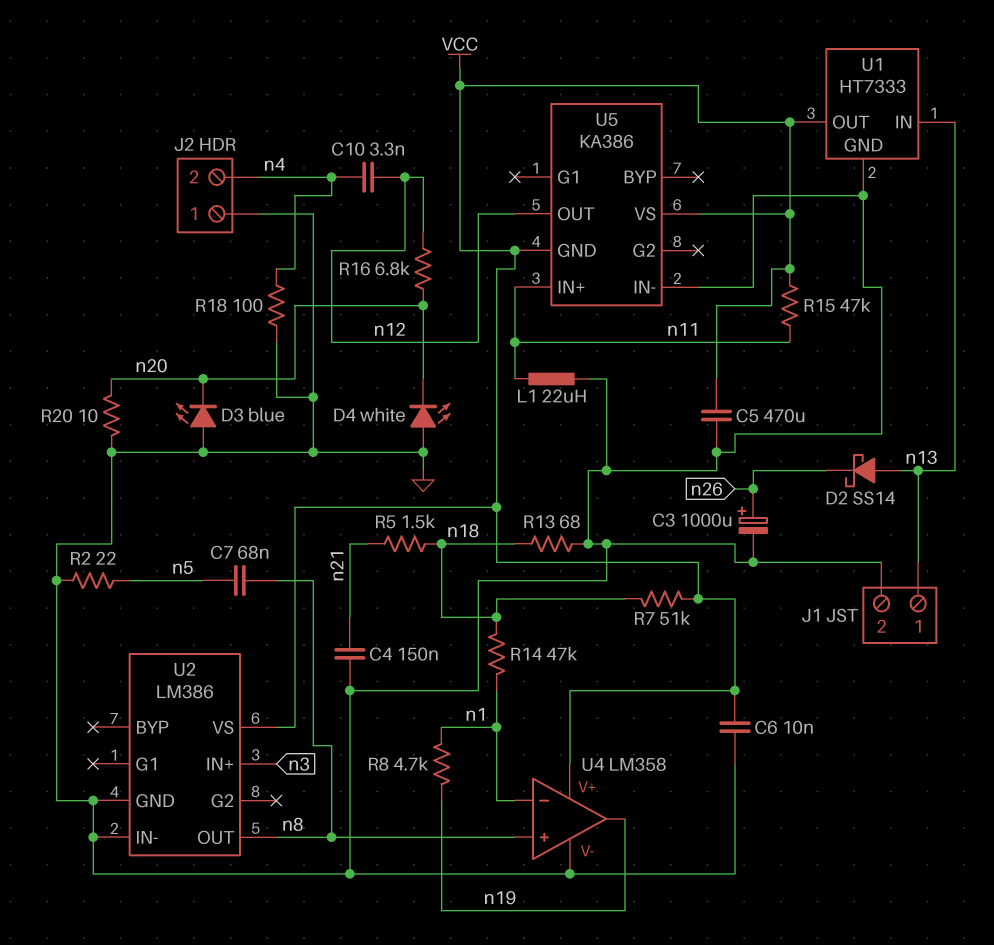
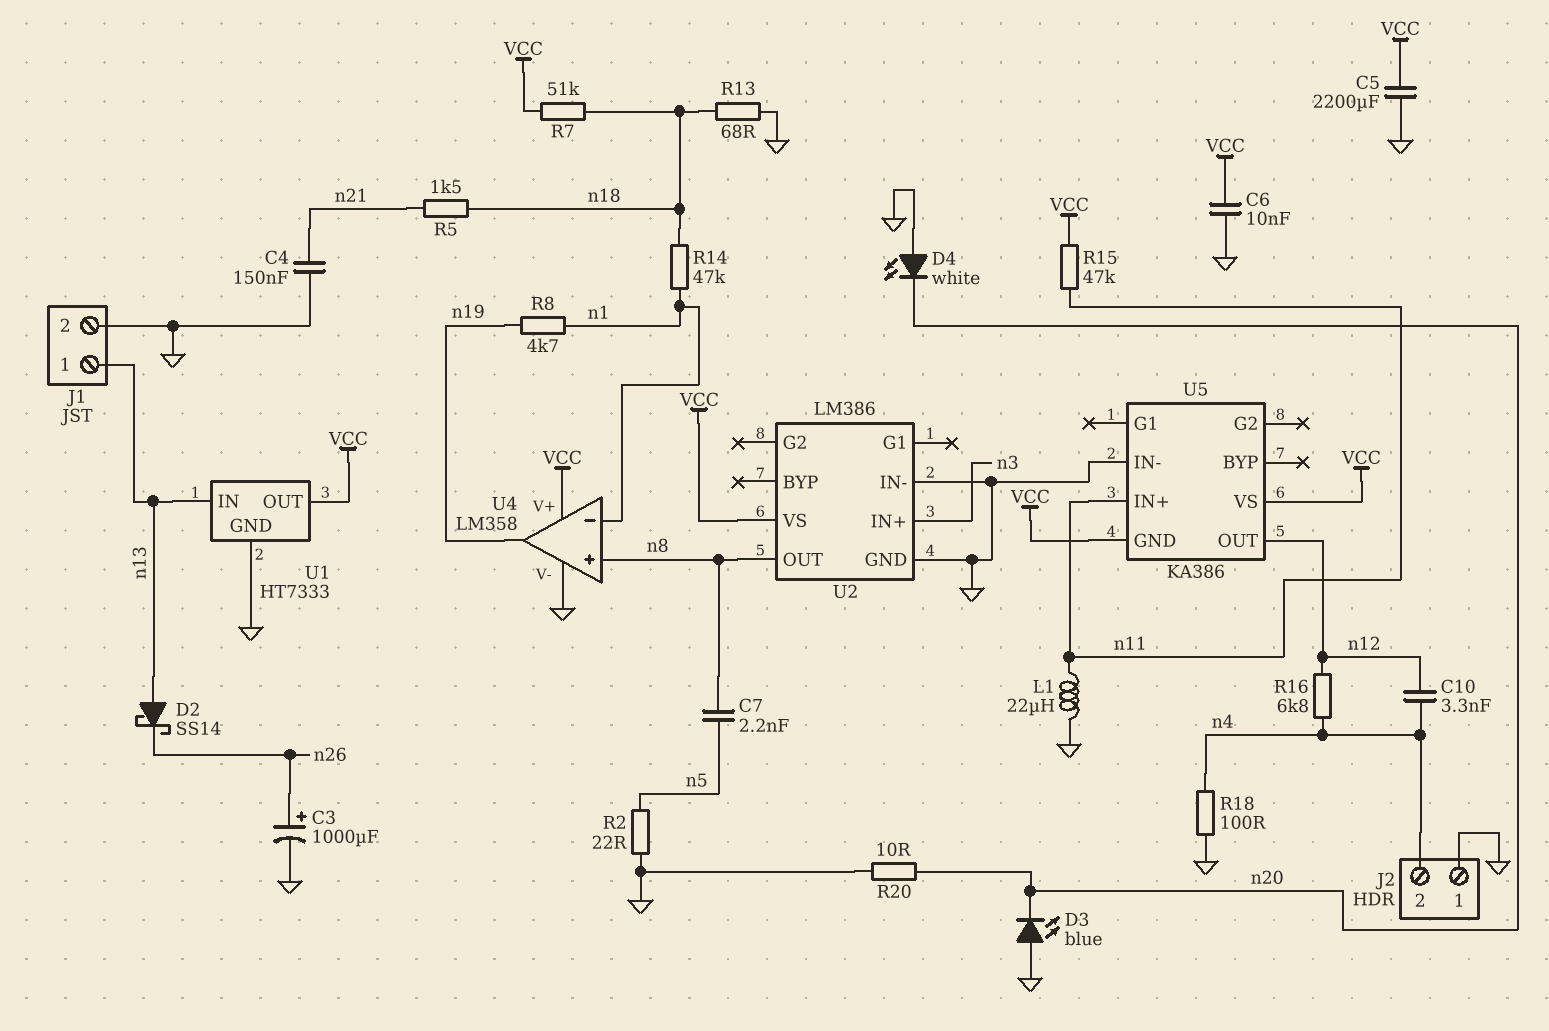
C5: 470uF (GND, VCC) -> 2200uF (GND, VCC)
C7: 68nF (n5, n8) -> 2.2nF (n5, n8)
R16: 6.8k (n12, n20) -> 6.8k (n4, n12)

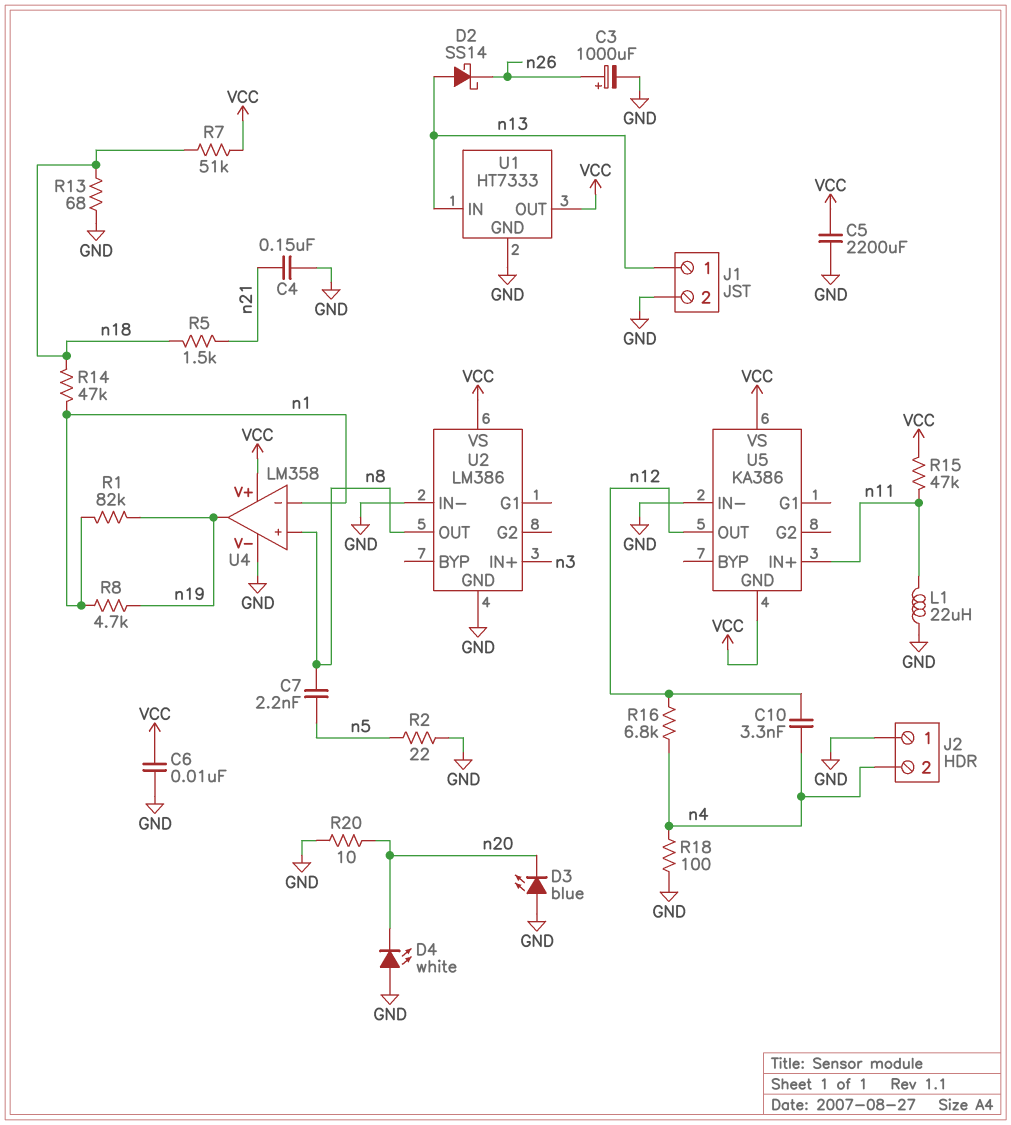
R1: none -> 82k (n1, n19)

